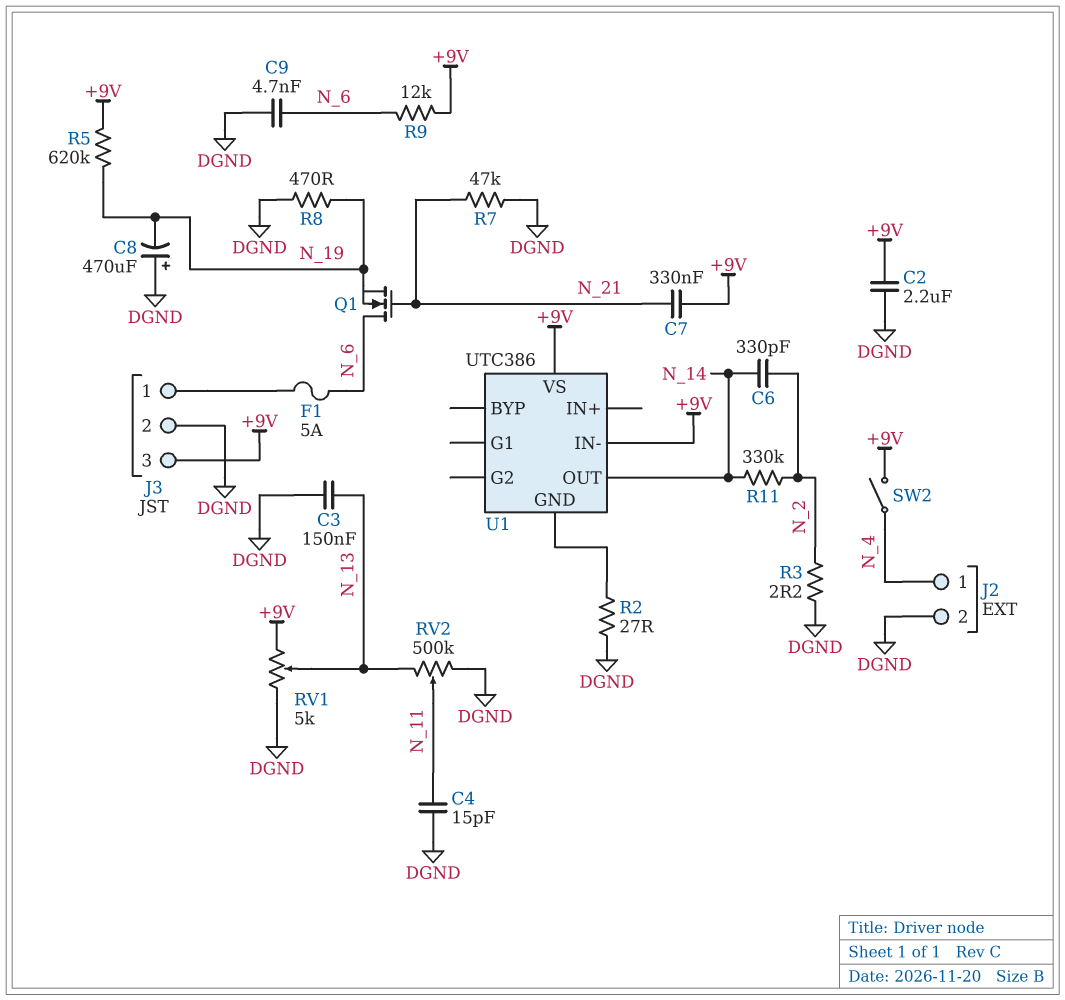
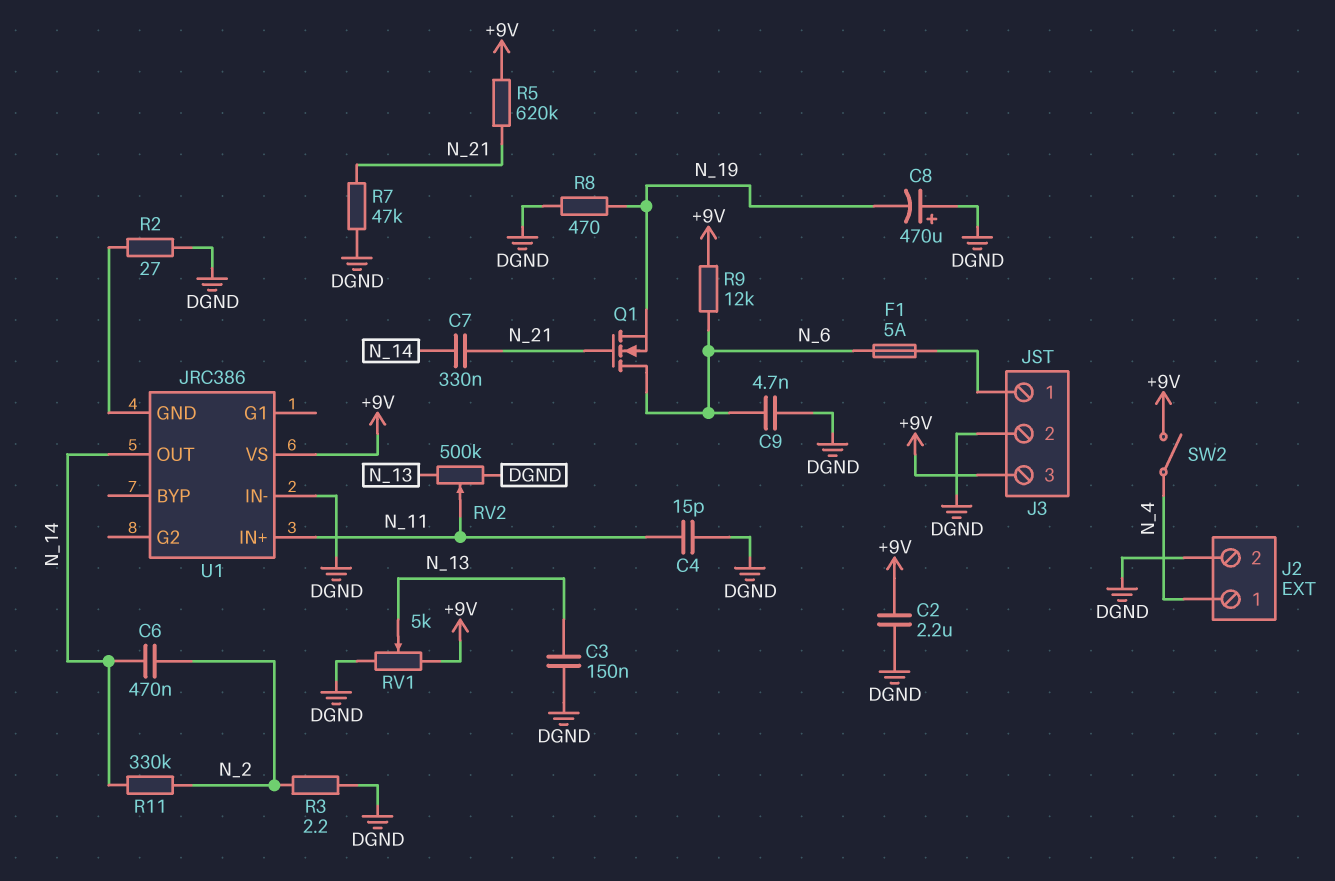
C6: 330pF (N_2, N_14) -> 470nF (N_2, N_14)
C7: 330nF (+9V, N_21) -> 330nF (N_14, N_21)
R5: 620k (+9V, N_19) -> 620k (+9V, N_21)
U1: UTC386 -> JRC386
U1 pin IN+: none -> N_11
U1 pin IN-: +9V -> DGND

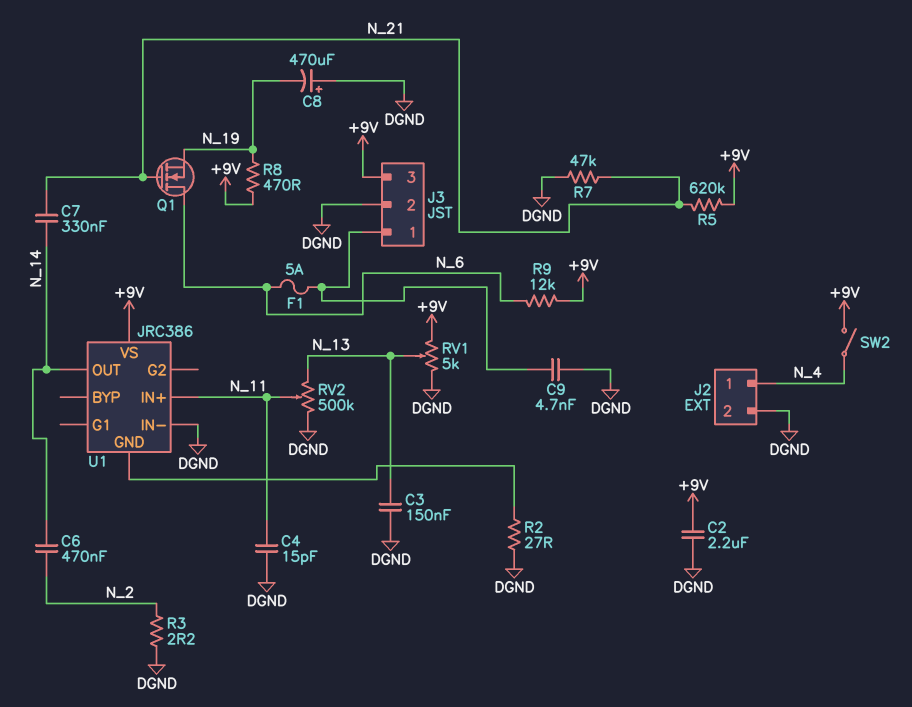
C9: 4.7nF (DGND, N_6) -> 4.7nF (DGND, J3/1)
R8: 470 (DGND, N_19) -> 470 (+9V, N_19)
R11: 330k (N_2, N_14) -> none

